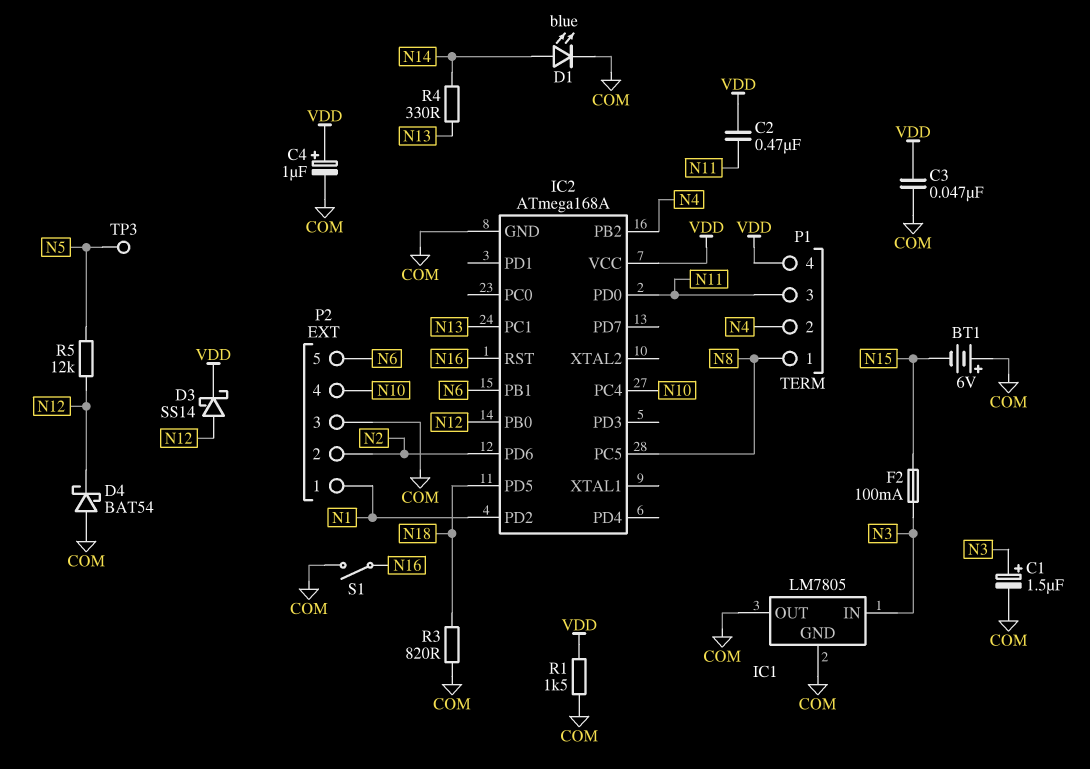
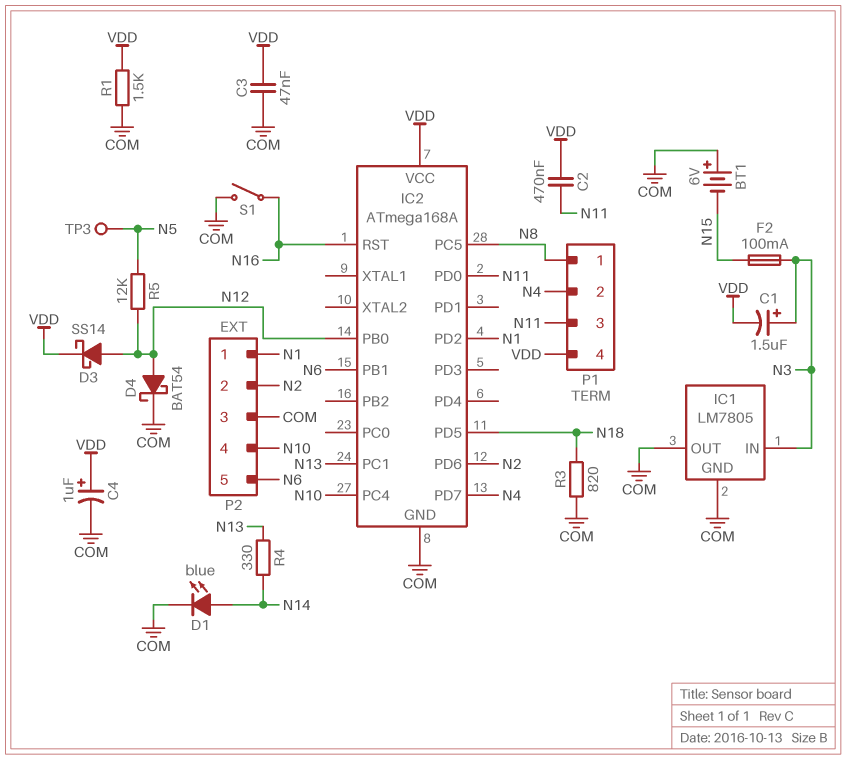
C1: 1.5uF (plus N3, minus COM) -> 1.5uF (plus N3, minus VDD)
D4: schottky BAT54 (A COM, K N12) -> schottky BAT54 (A N12, K COM)
IC2 pin PB2: N4 -> none
IC2 pin PD7: none -> N4

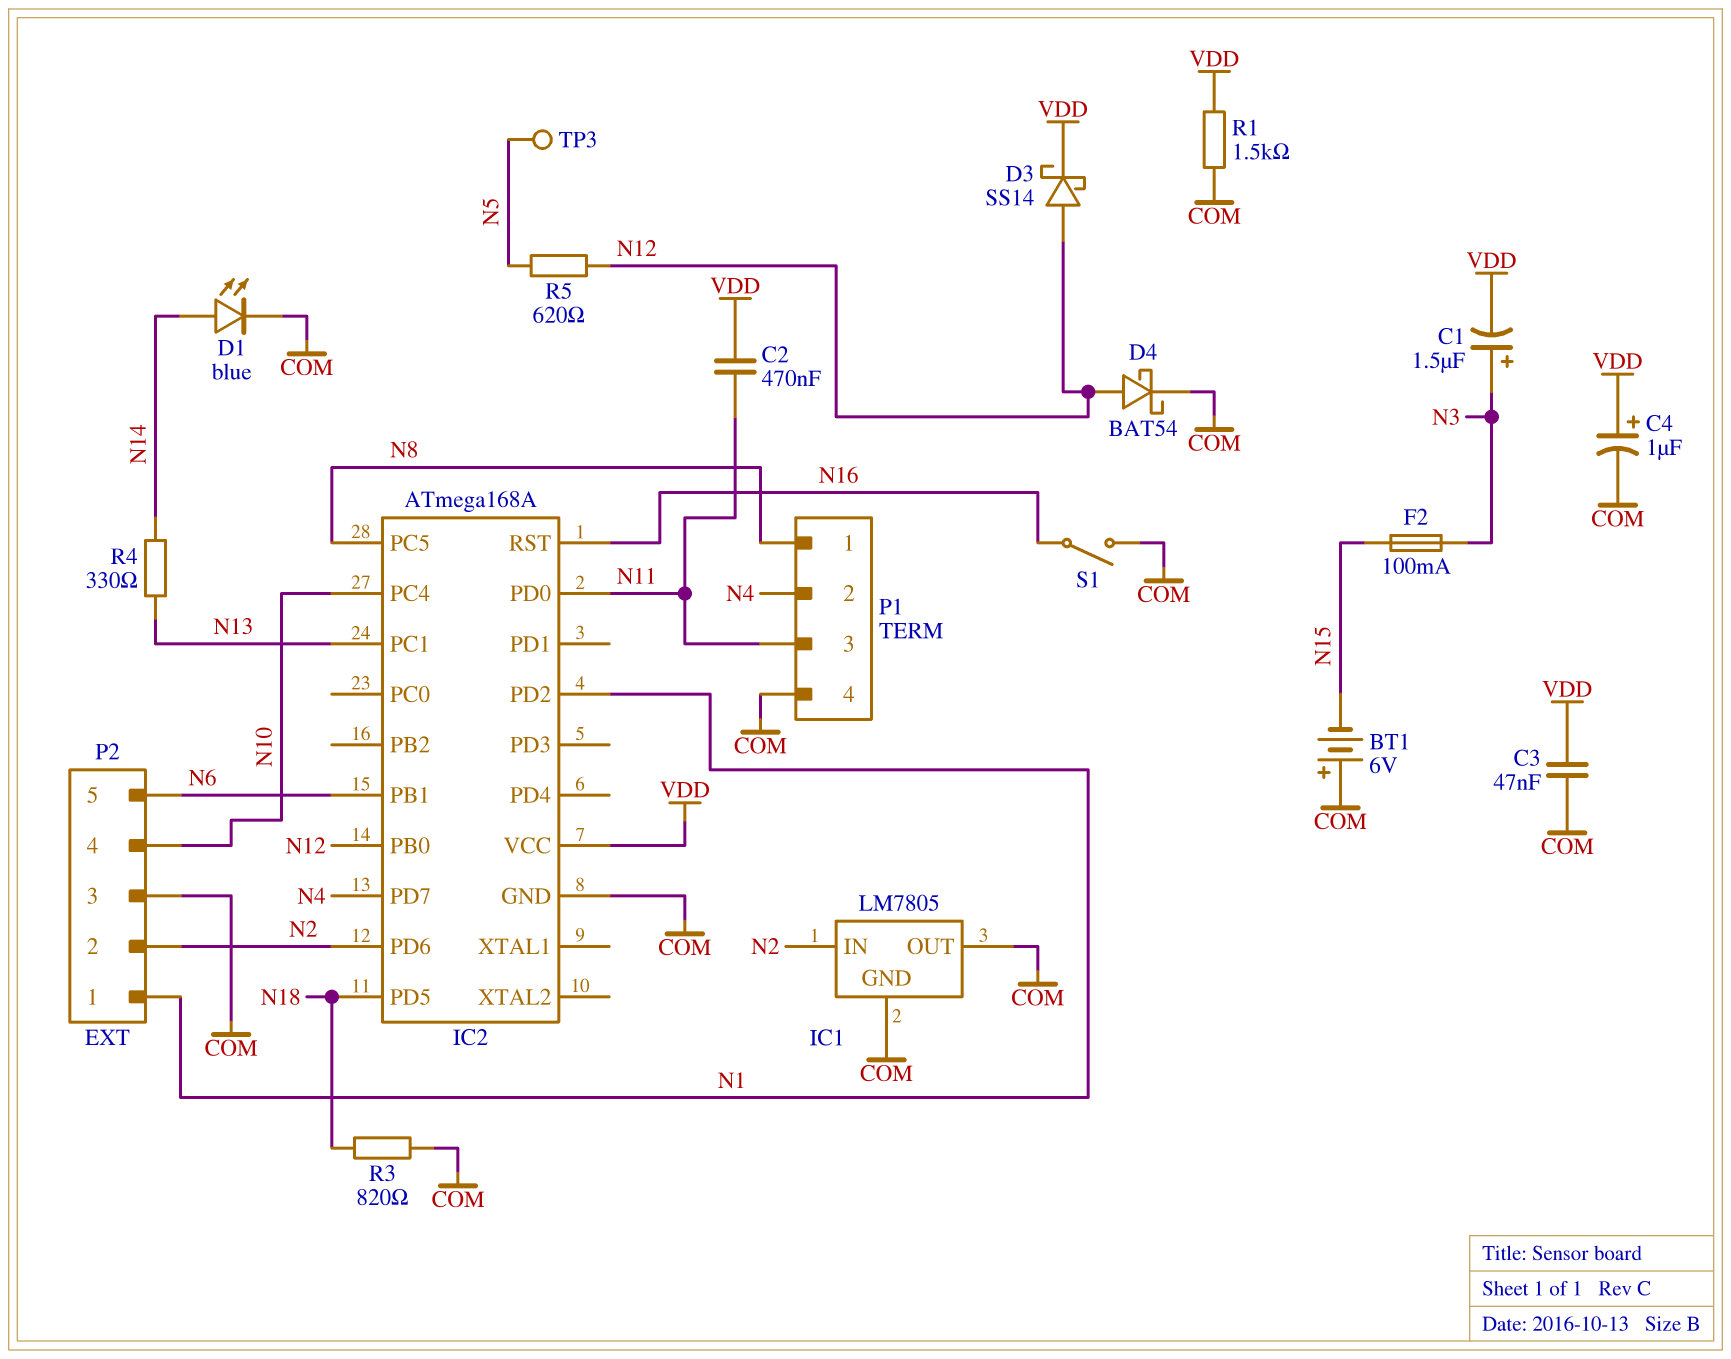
IC1 pin IN: N3 -> N2
P1 pin 4: VDD -> COM
R5: 12k (N5, N12) -> 620 (N5, N12)

